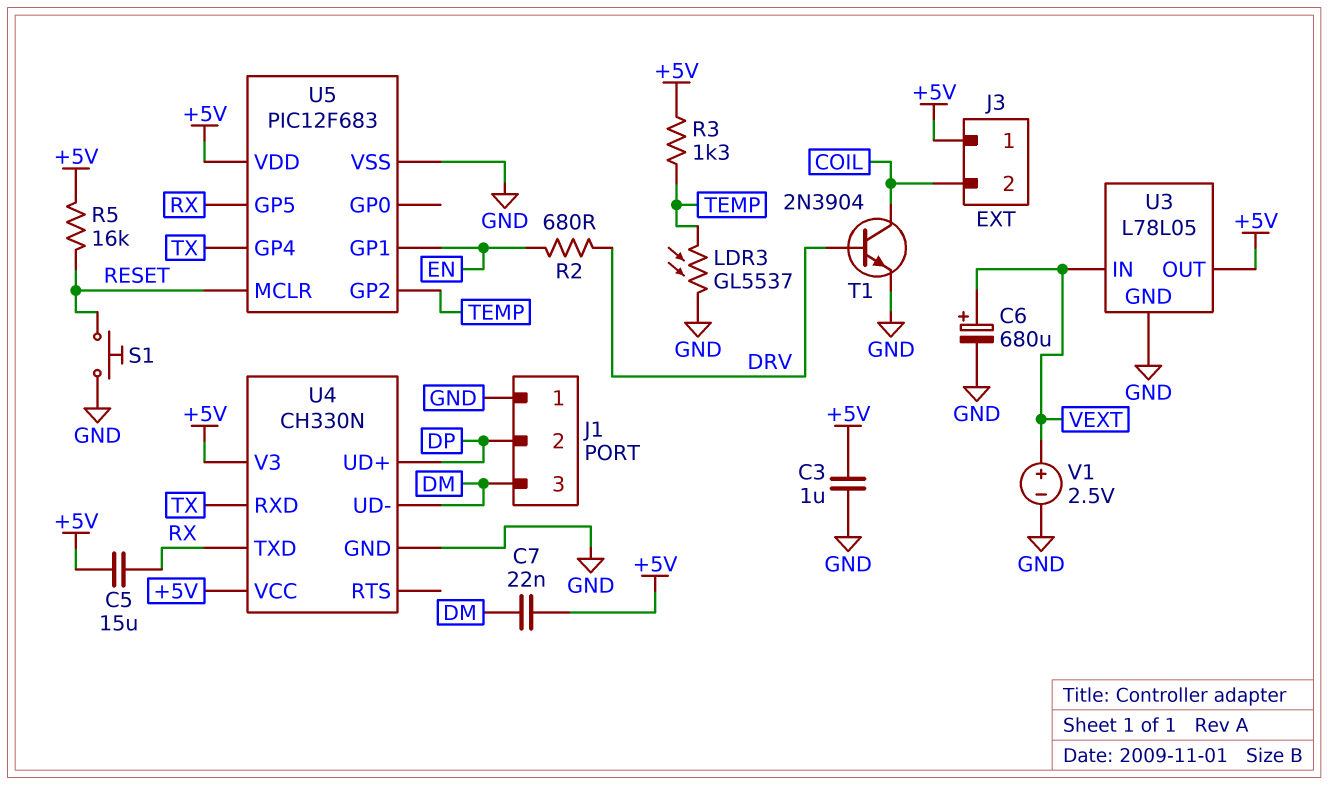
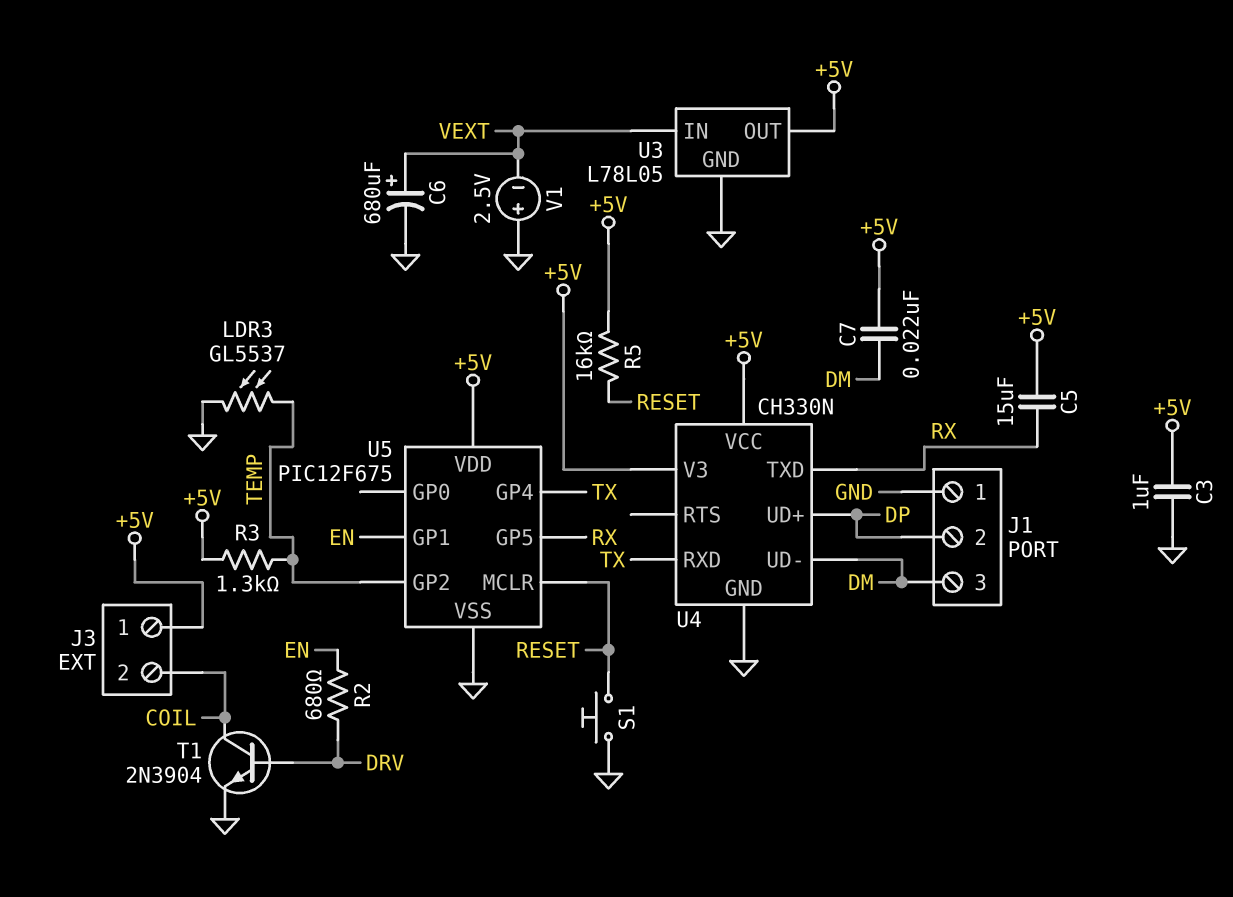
U5: PIC12F683 -> PIC12F675
V1: 2.5V (plus VEXT, minus GND) -> 2.5V (plus GND, minus VEXT)

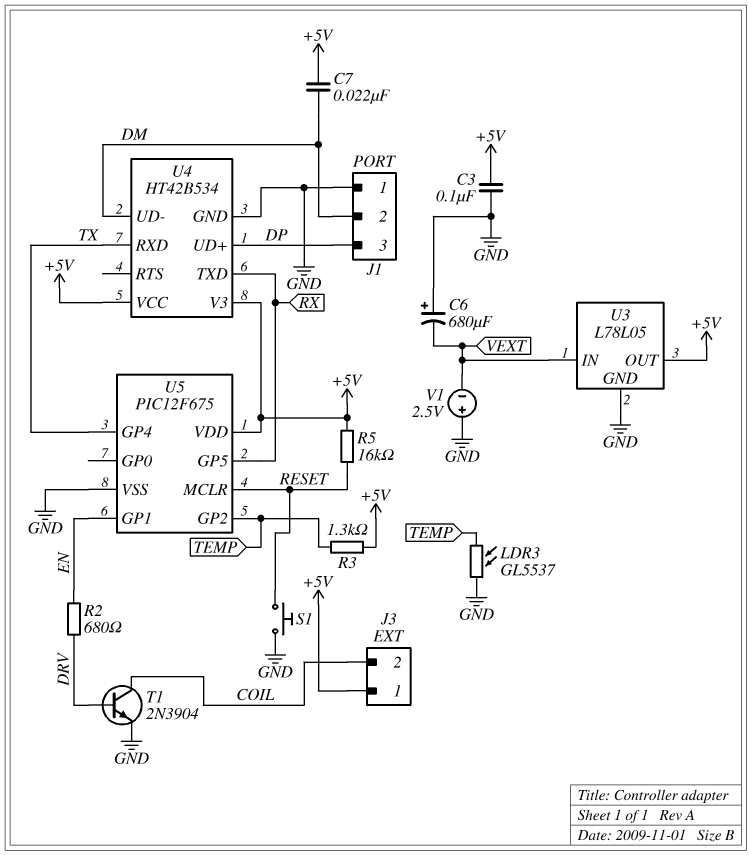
C3: 1uF (+5V, GND) -> 100nF (+5V, GND)
C5: 15uF (+5V, RX) -> none
C6: 680uF (plus VEXT, minus GND) -> 680uF (plus GND, minus VEXT)
J1 pin 2: DP -> DM
J1 pin 3: DM -> DP
U4: CH330N -> HT42B534

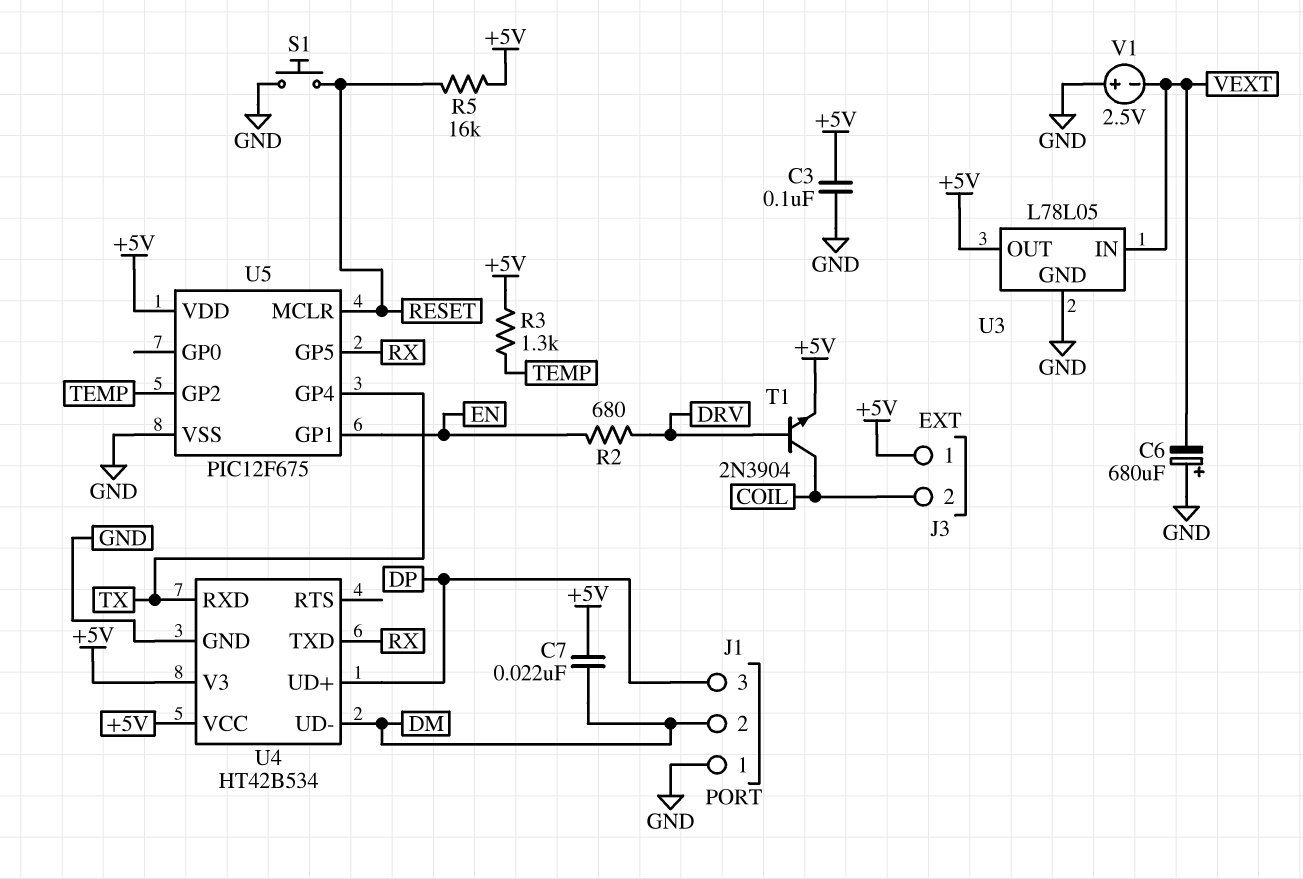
LDR3: GL5537 (GND, TEMP) -> none
T1: NPN 2N3904 (B DRV, C COIL, E GND) -> NPN 2N3904 (B DRV, C COIL, E +5V)

